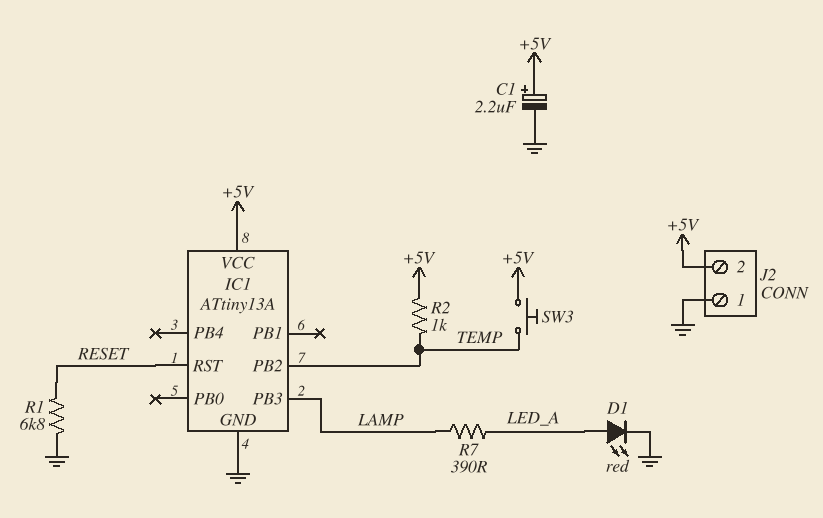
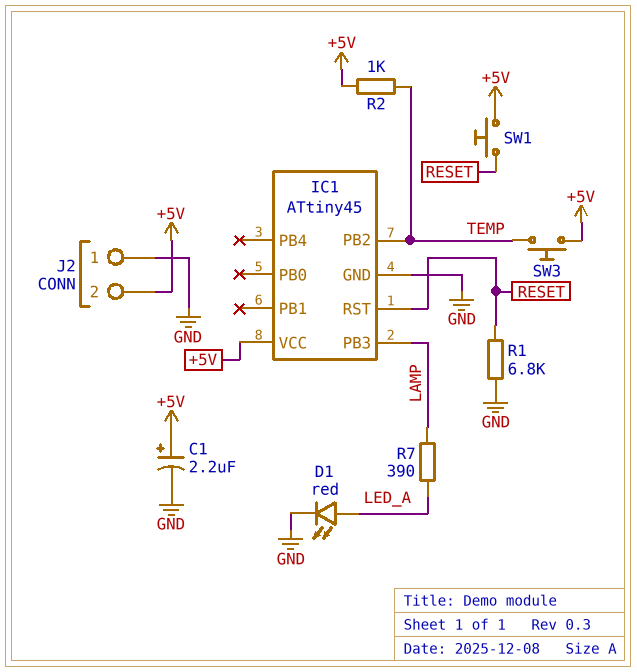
IC1: ATtiny13A -> ATtiny45
SW1: none -> button (+5V, RESET)

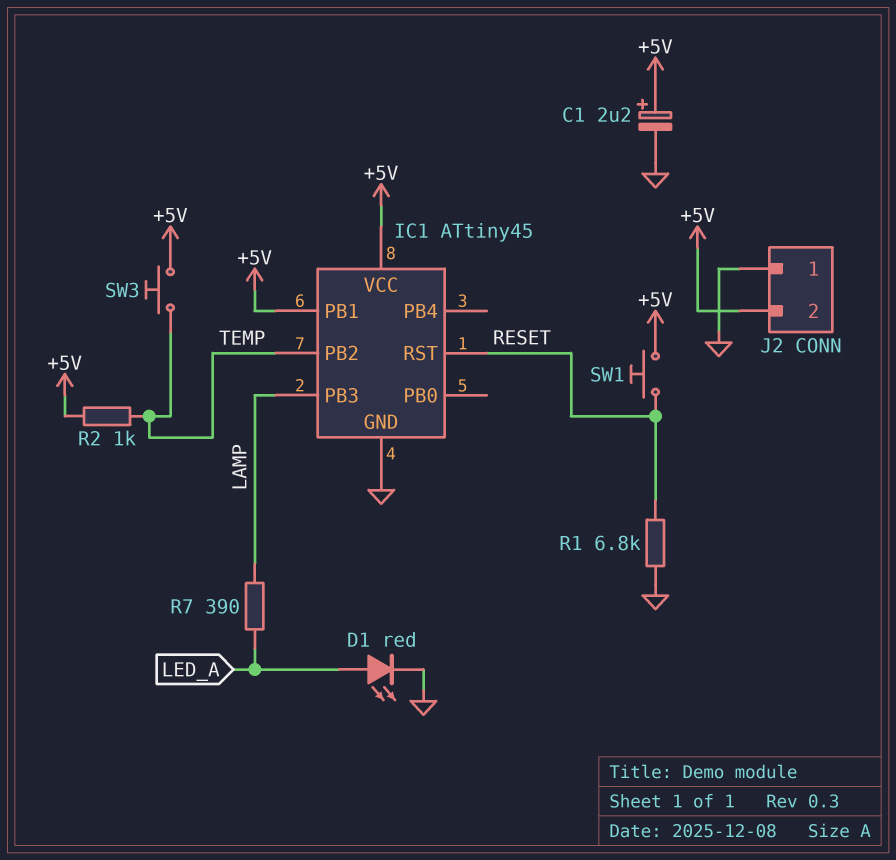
IC1 pin PB1: none -> +5V

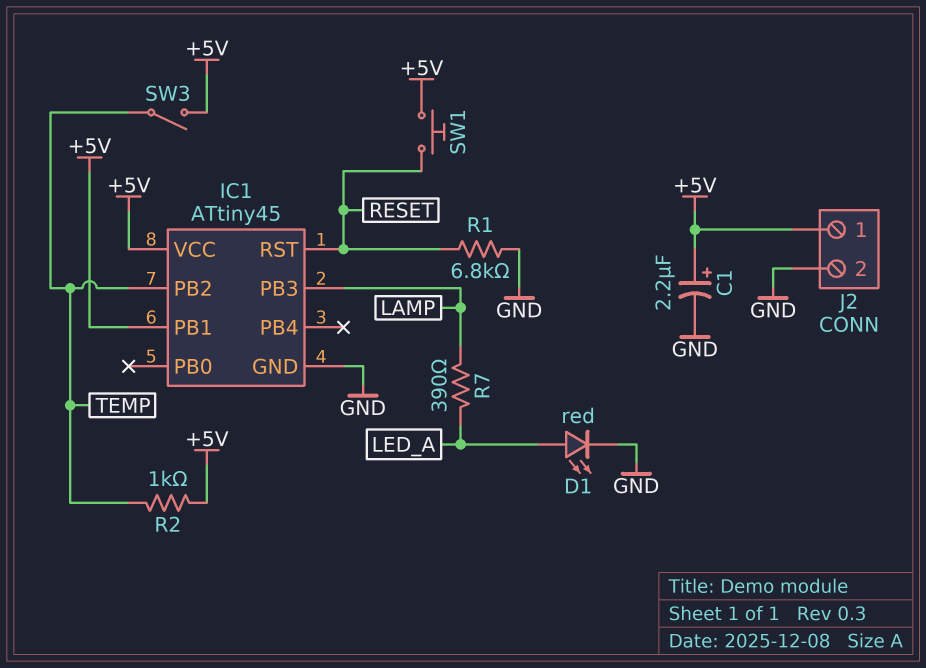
J2 pin 1: GND -> +5V
J2 pin 2: +5V -> GND
SW3: button (+5V, TEMP) -> switch (+5V, TEMP)

